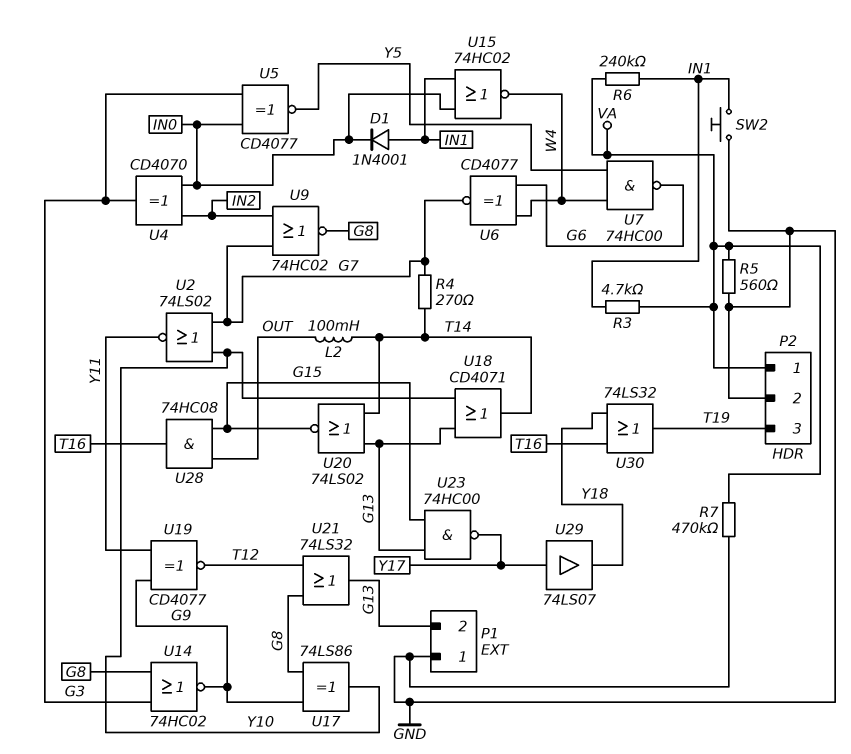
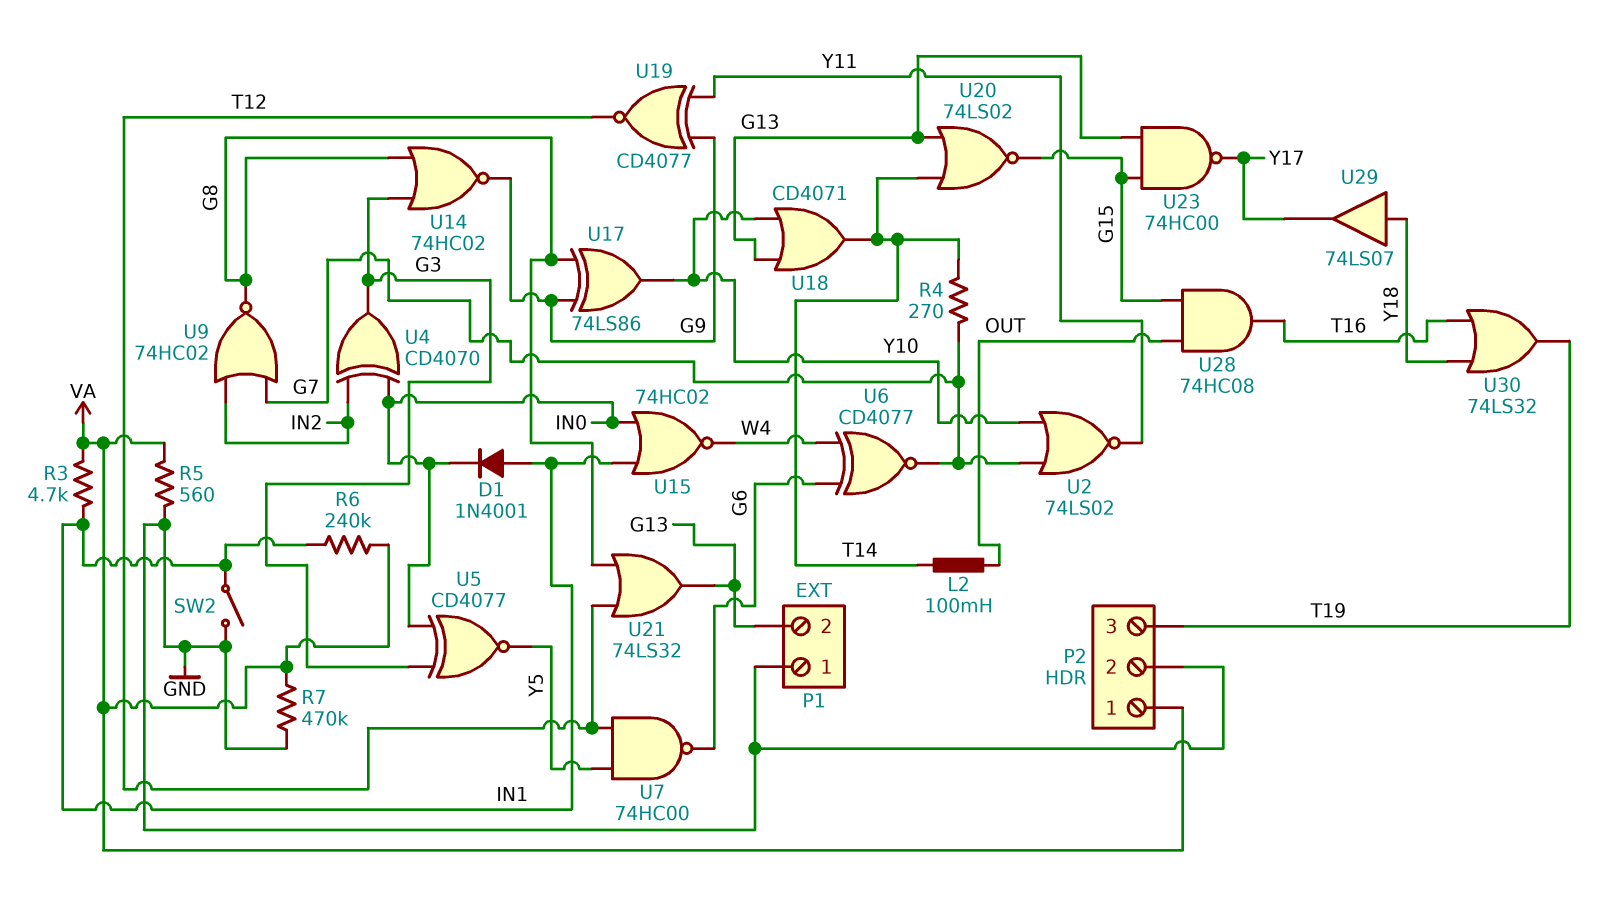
SW2: button (GND, IN1) -> switch (GND, IN1)
U7: NAND 74HC00 (in W4, in Y5, out G6) -> NAND 74HC00 (in T12, in Y5, out G6)
U29: buffer 74LS07 (in Y17, out Y18) -> buffer 74LS07 (in Y18, out Y17)

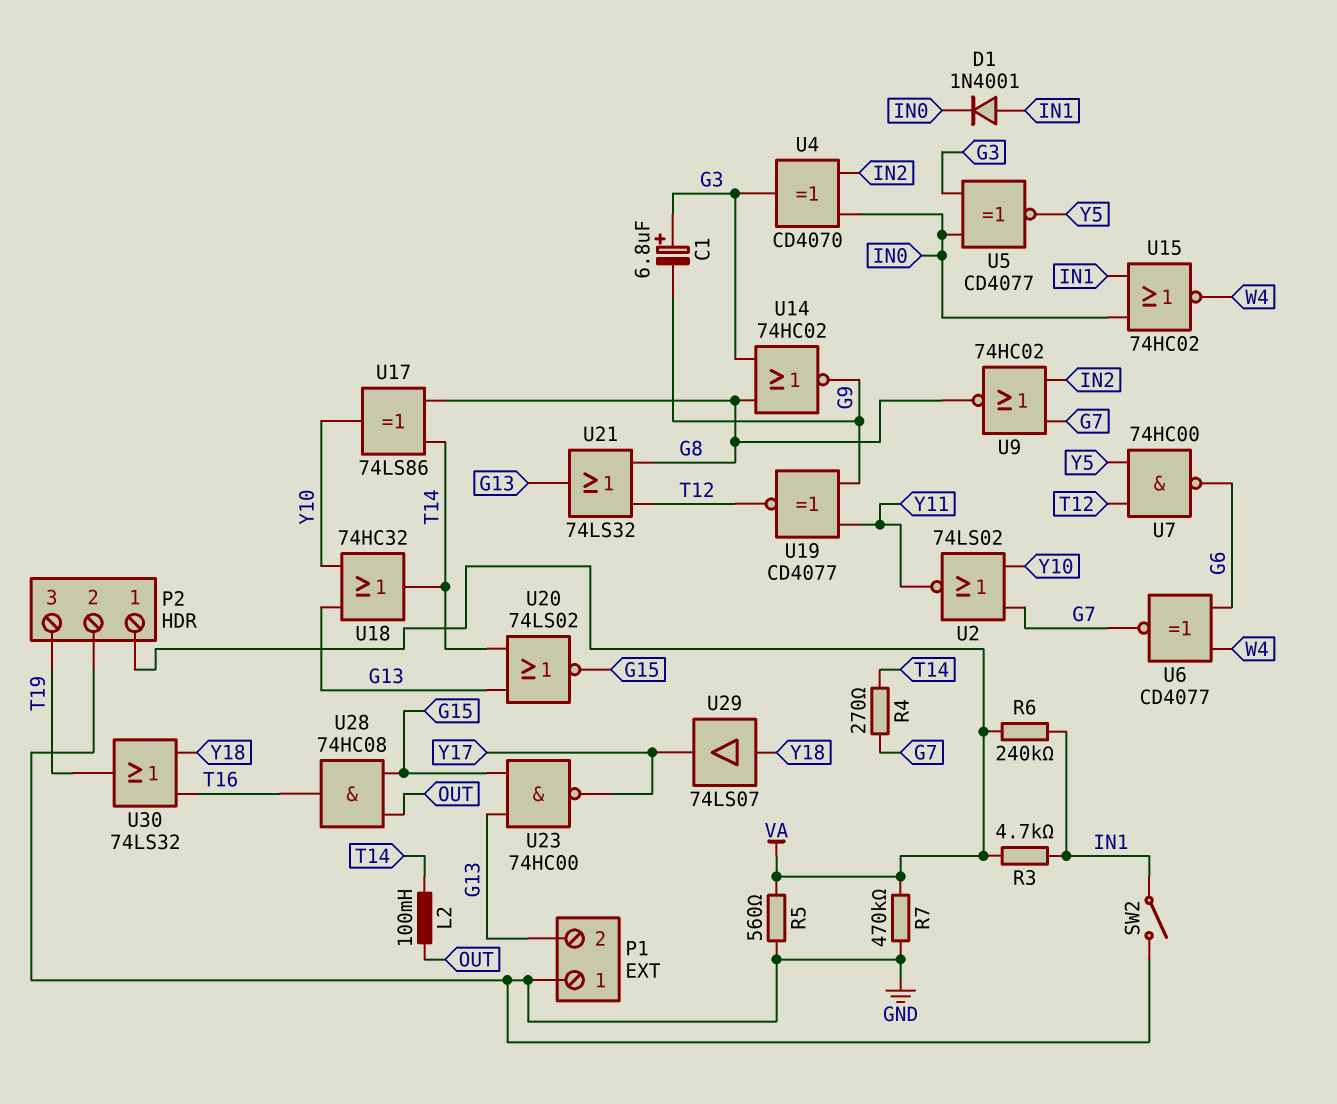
C1: none -> 6.8uF (plus G3, minus G9)
U17: XOR 74LS86 (in G8, in G9, out Y10) -> XOR 74LS86 (in G8, in T14, out Y10)
U18: OR CD4071 (in G13, in Y10, out T14) -> OR 74HC32 (in G13, in Y10, out T14)

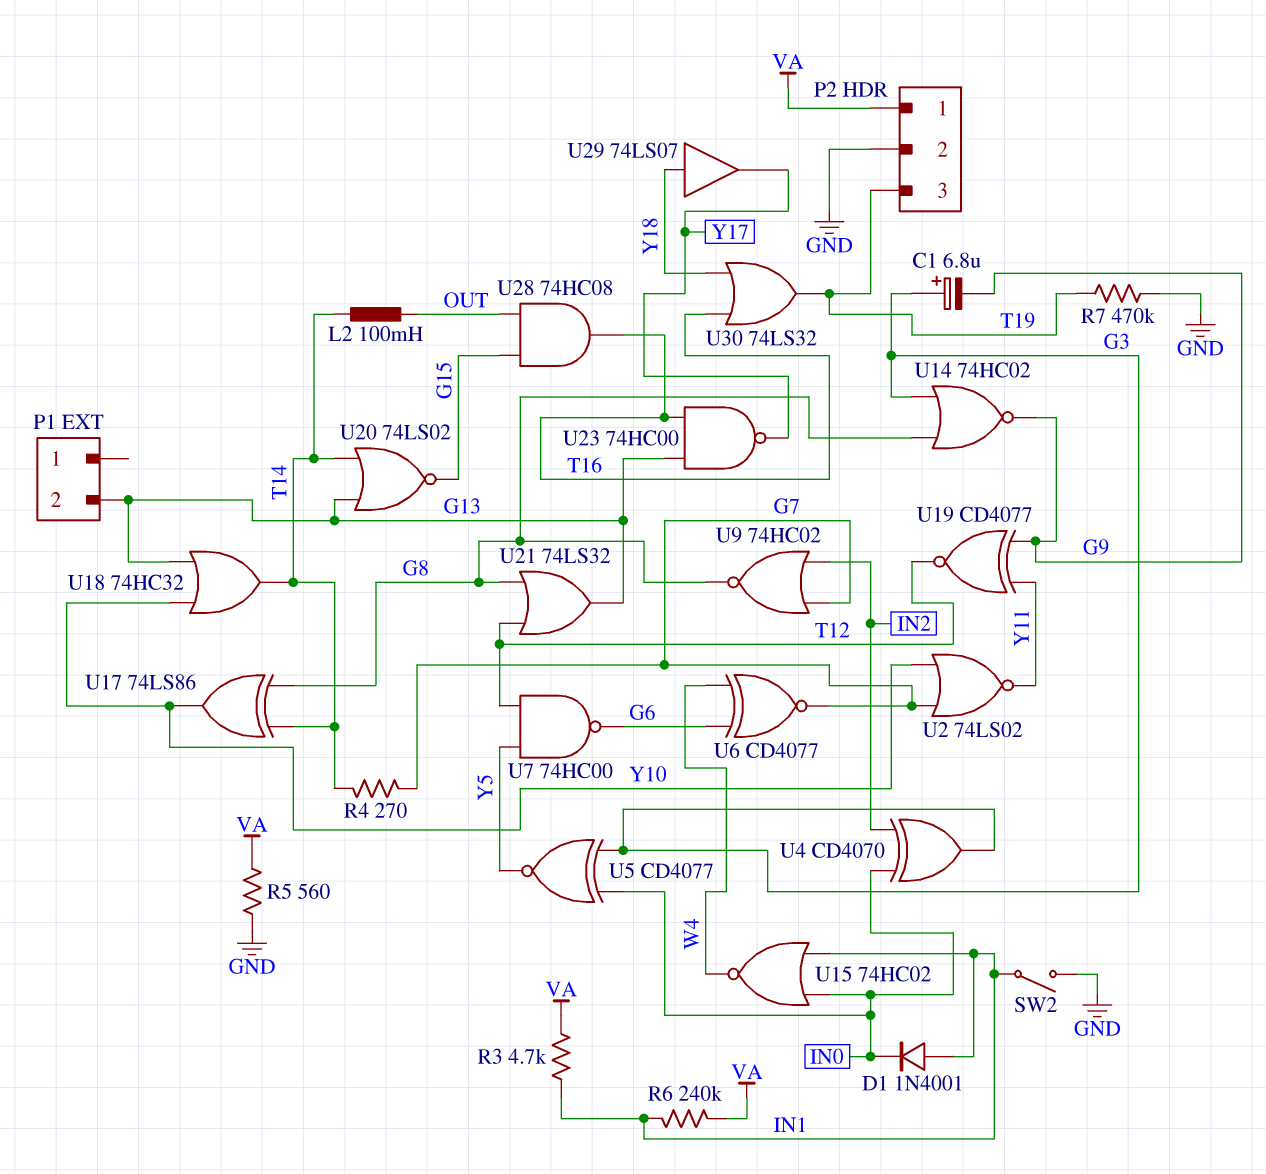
P1 pin 1: GND -> none
R7: 470k (GND, VA) -> 470k (GND, T19)
U23: NAND 74HC00 (in G13, in G15, out Y17) -> NAND 74HC00 (in G13, in T16, out Y17)

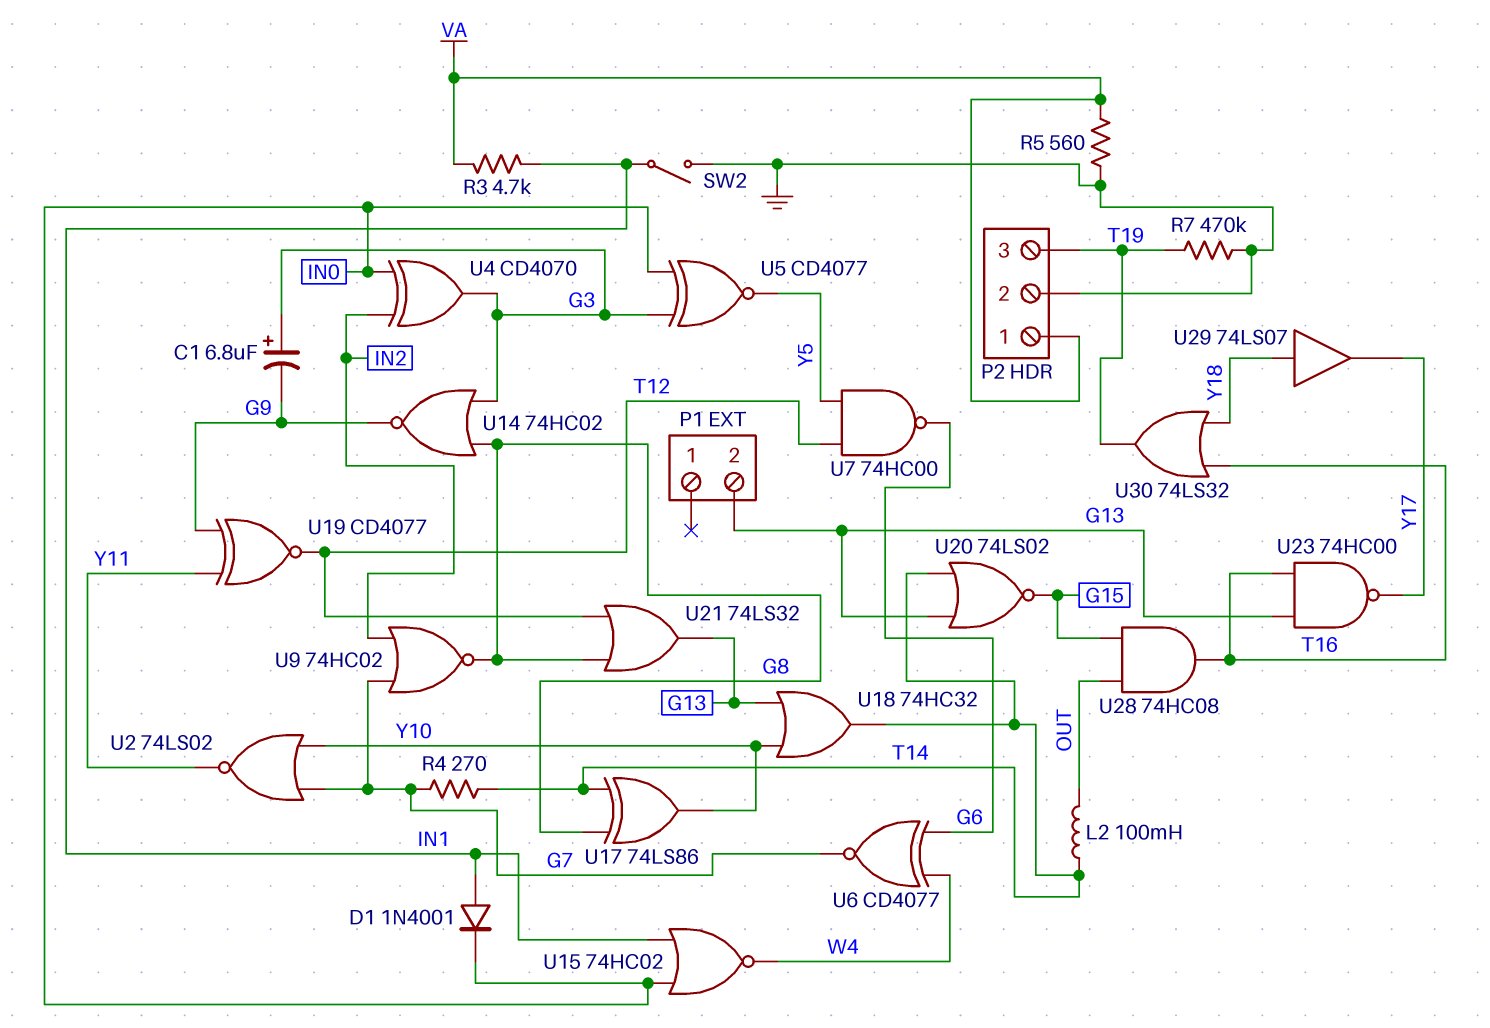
R6: 240k (IN1, VA) -> none

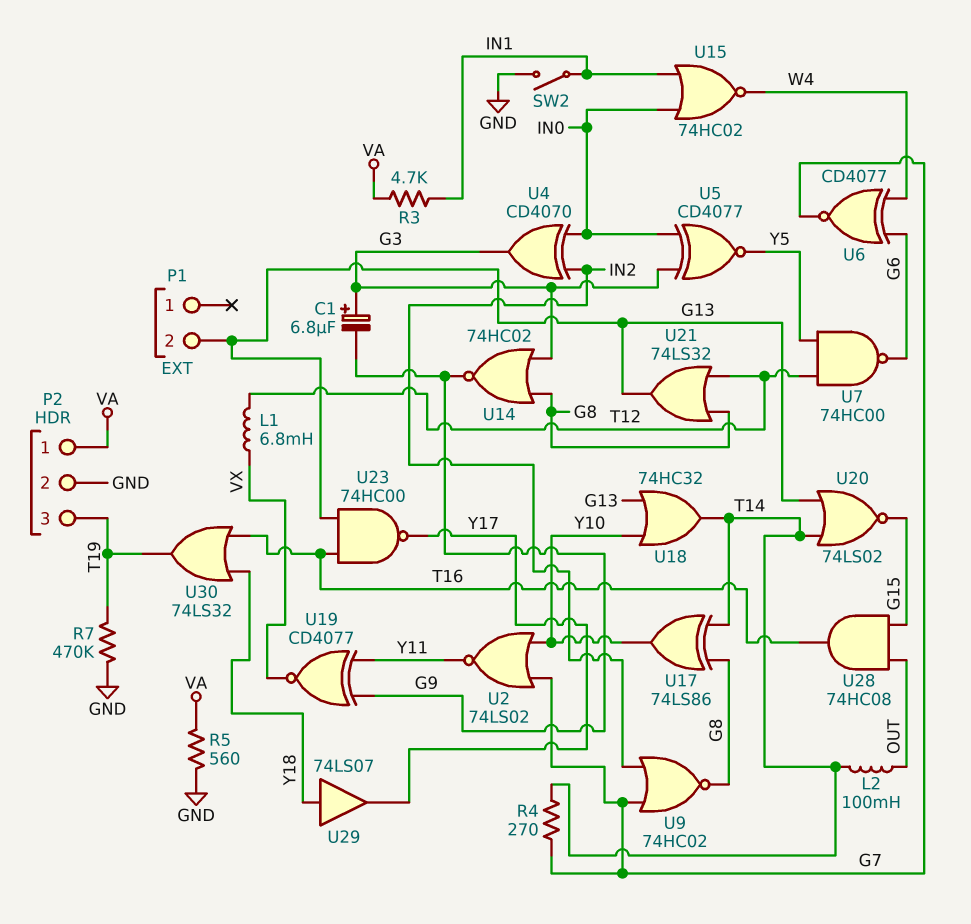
D1: diode 1N4001 (A IN1, K IN0) -> none
L1: none -> 6.8mH (T12, VX)
U19: XNOR CD4077 (in G9, in Y11, out T12) -> XNOR CD4077 (in G9, in Y11, out VX)

